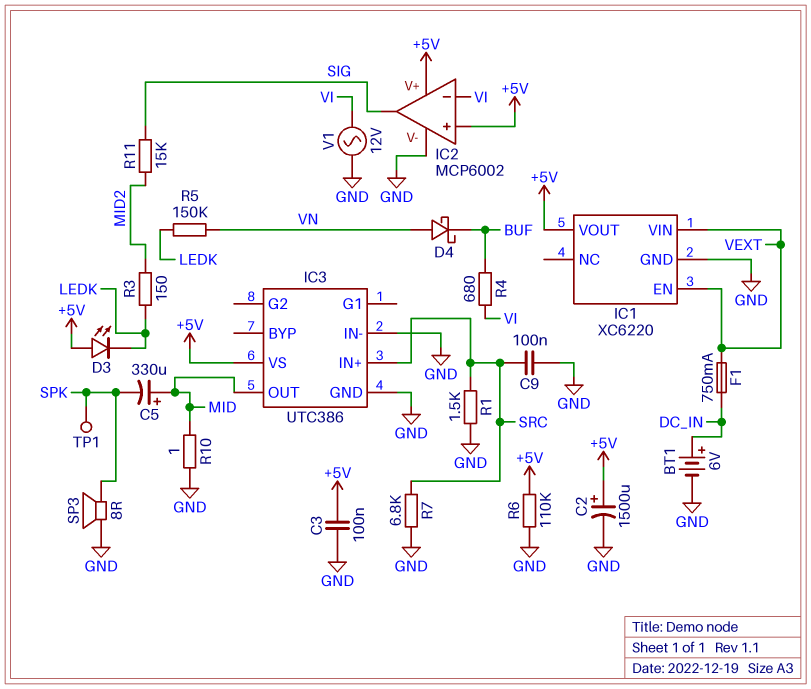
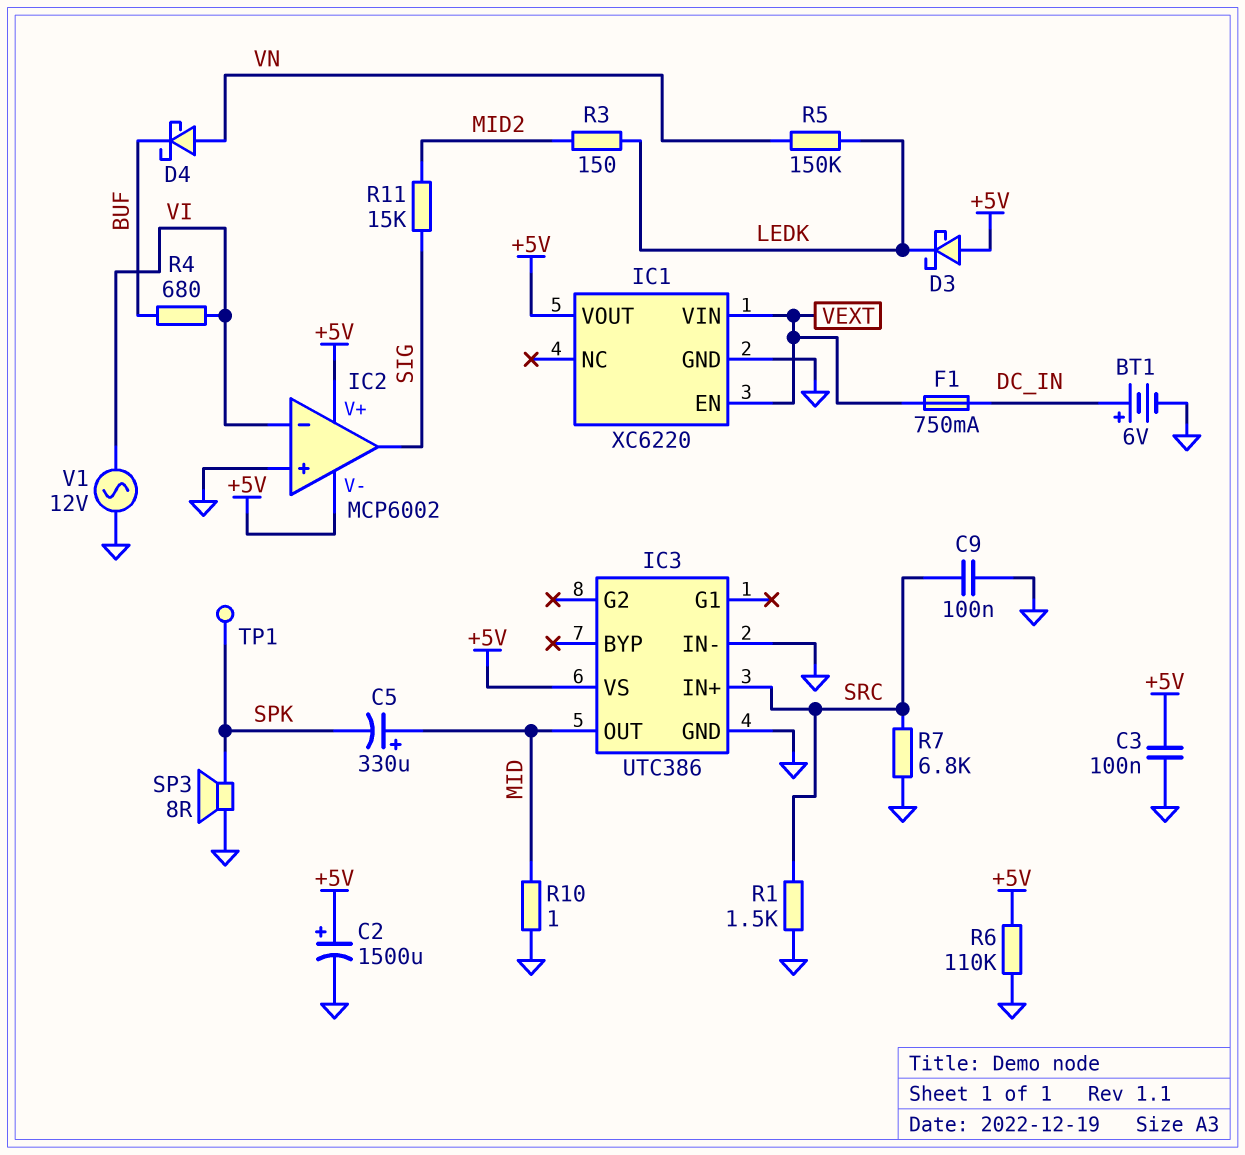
D3: LED (A +5V, K LEDK) -> schottky (A +5V, K LEDK)
IC2 pin V-: GND -> +5V
IC2 pin in+: +5V -> GND

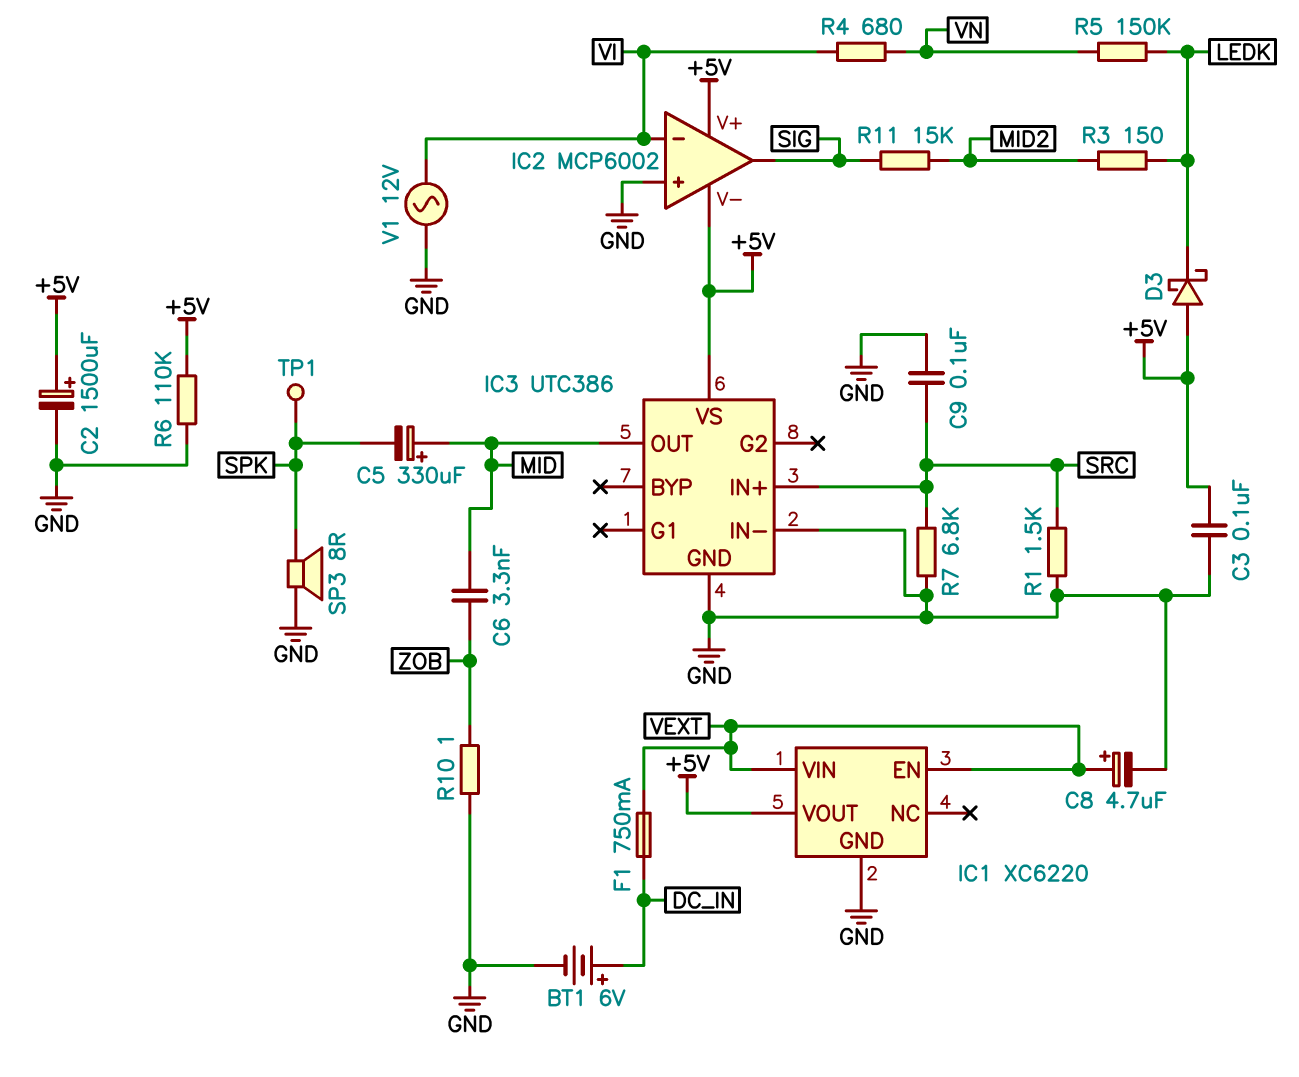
C6: none -> 3.3nF (MID, ZOB)
C8: none -> 4.7uF (plus VEXT, minus GND)
D4: schottky (A VN, K BUF) -> none
R4: 680 (BUF, VI) -> 680 (VI, VN)
R10: 1 (GND, MID) -> 1 (GND, ZOB)

